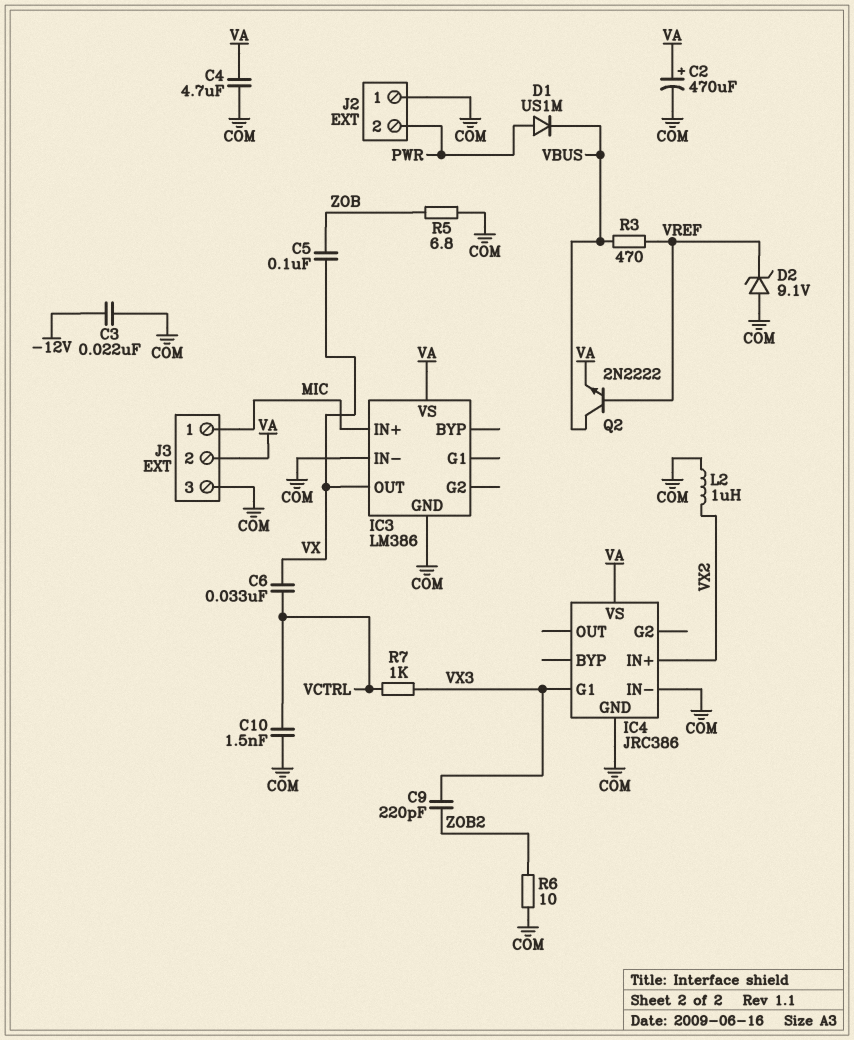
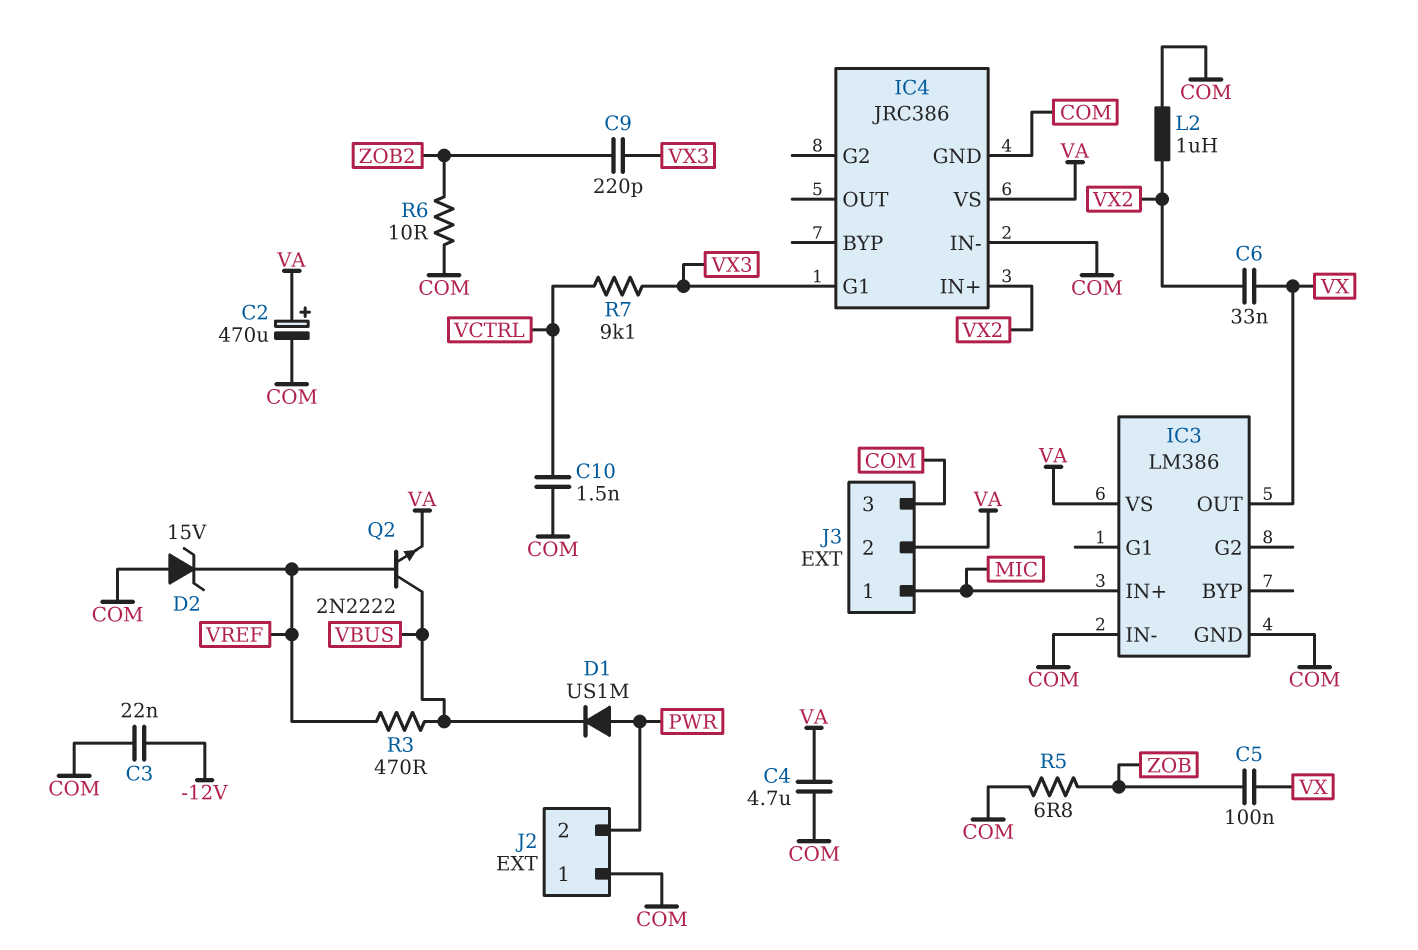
C6: 33nF (VCTRL, VX) -> 33nF (VX, VX2)
D2: zener 9.1V (A COM, K VREF) -> zener 15V (A COM, K VREF)
R7: 1k (VCTRL, VX3) -> 9.1k (VCTRL, VX3)

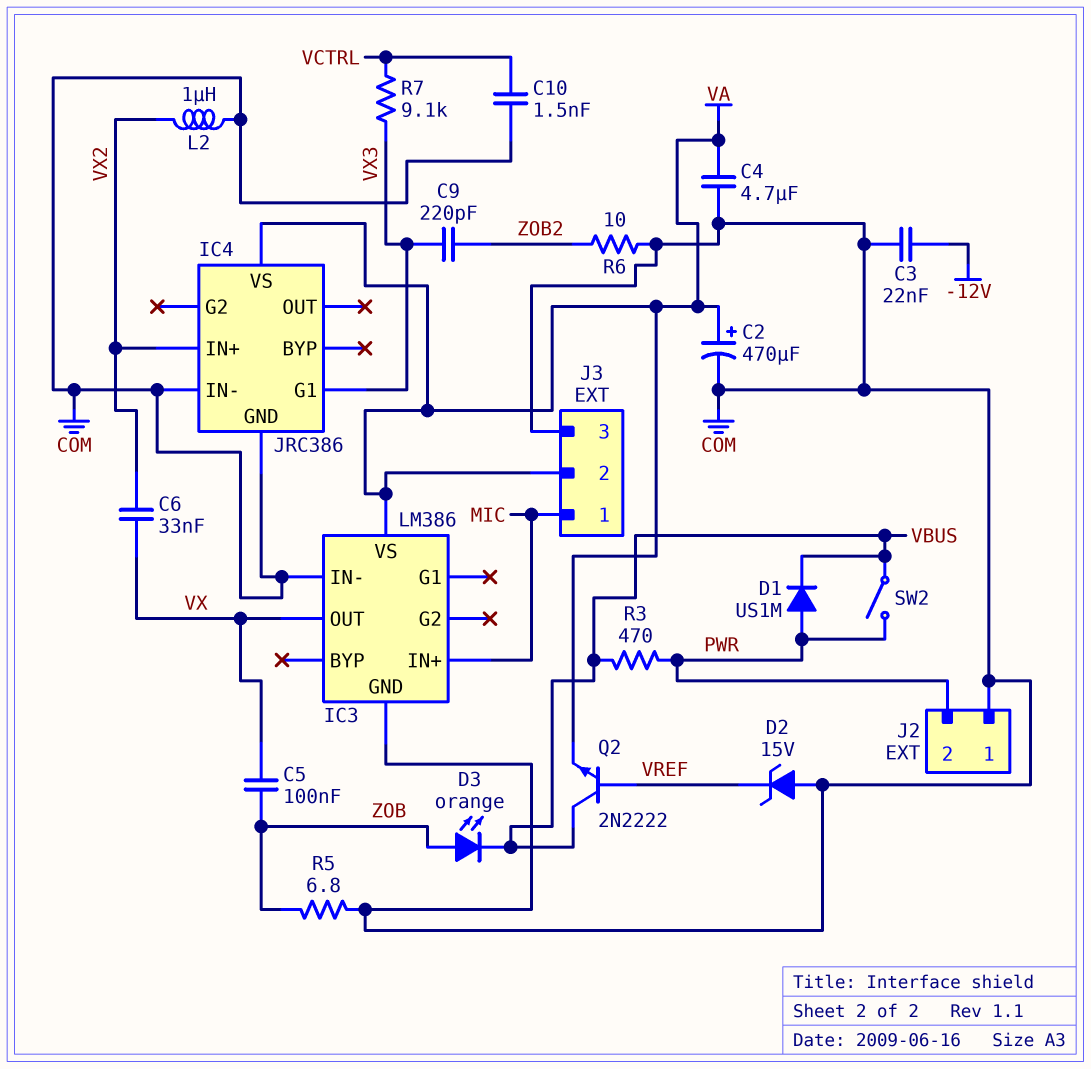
D3: none -> LED orange (A ZOB, K VBUS)
R3: 470 (VBUS, VREF) -> 470 (PWR, VBUS)
SW2: none -> switch (PWR, VBUS)

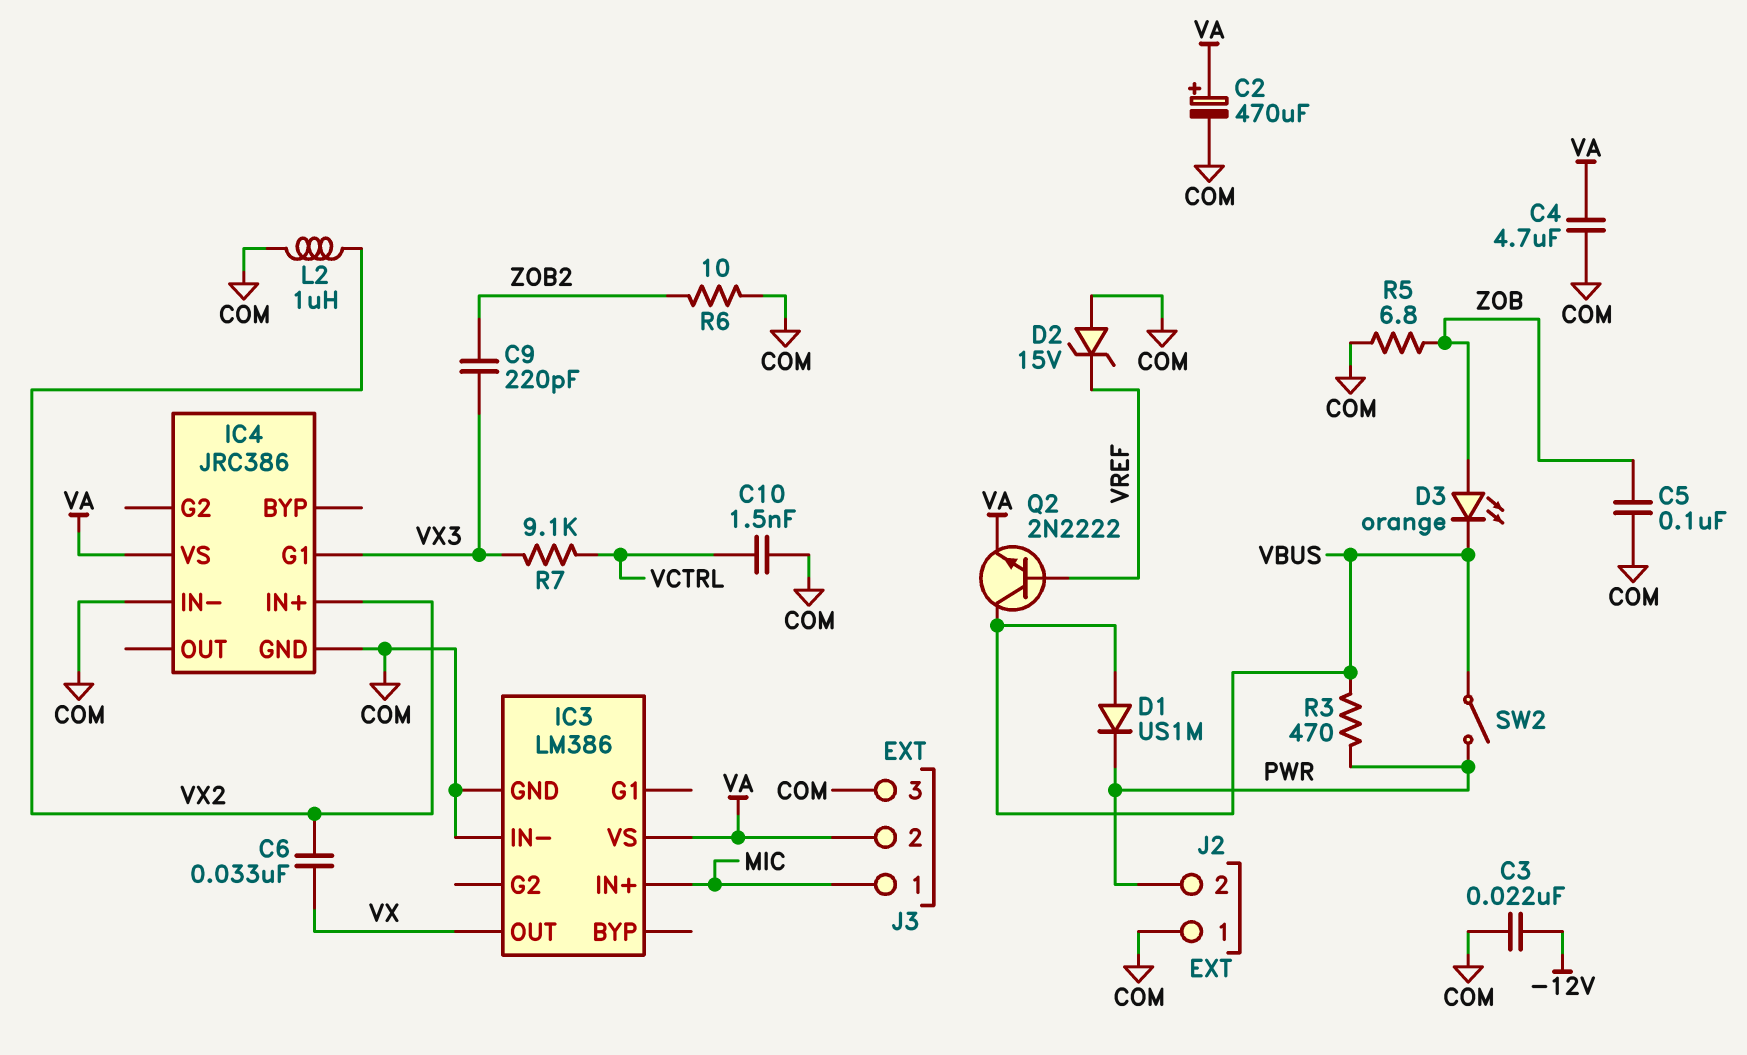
C5: 100nF (VX, ZOB) -> 100nF (COM, ZOB)
D1: diode US1M (A PWR, K VBUS) -> diode US1M (A VBUS, K PWR)

